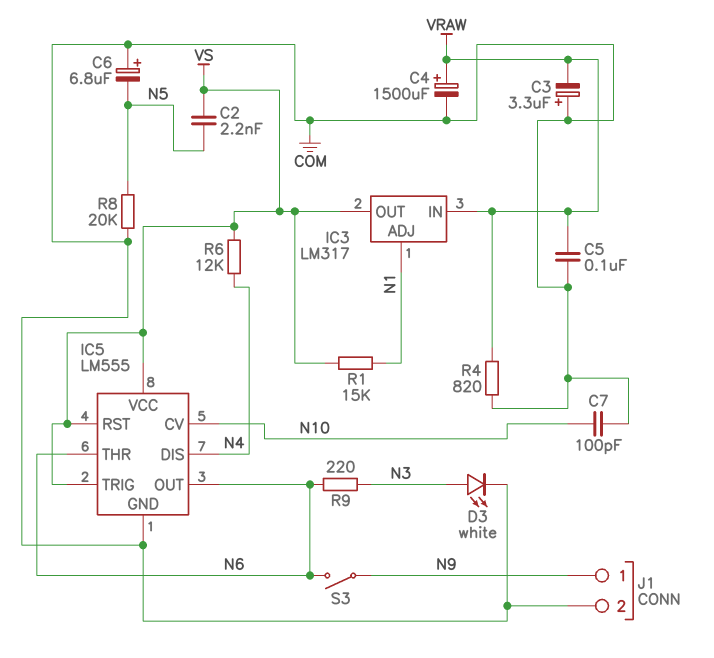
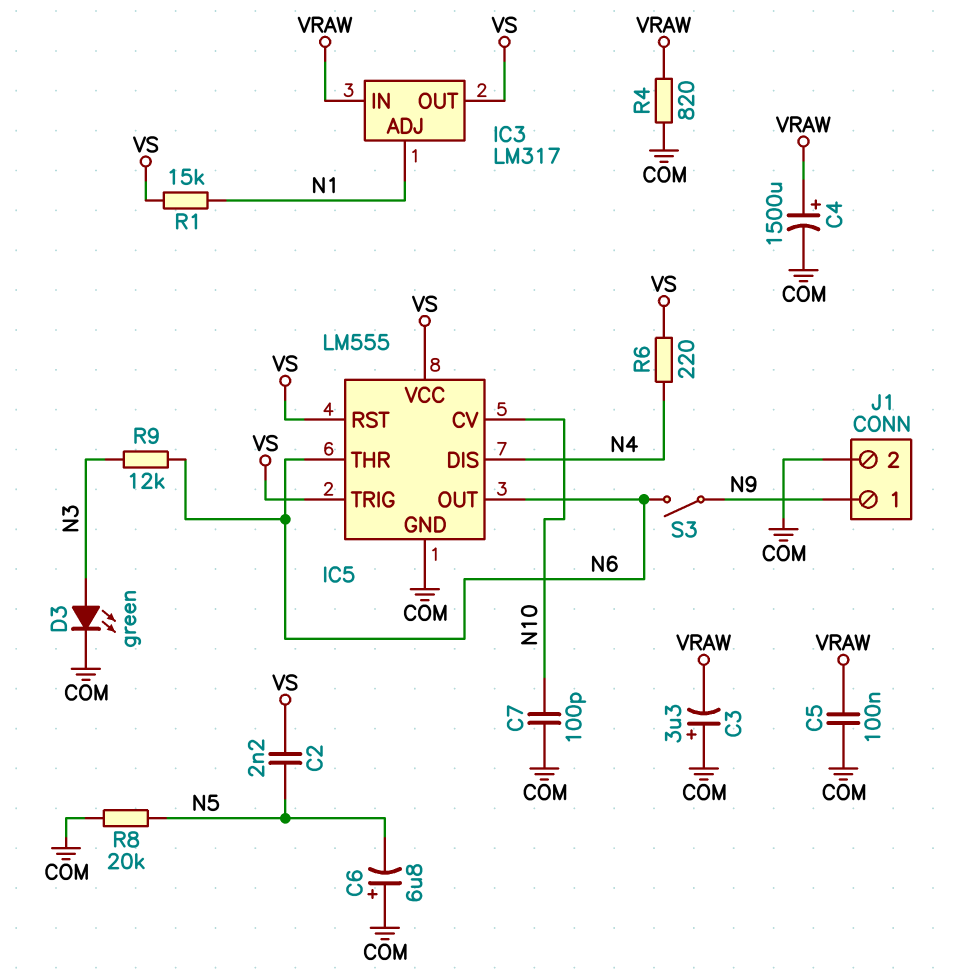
D3: LED white (A N3, K COM) -> LED green (A N3, K COM)
R6: 12k (N4, VS) -> 220 (N4, VS)
R9: 220 (N3, N6) -> 12k (N3, N6)

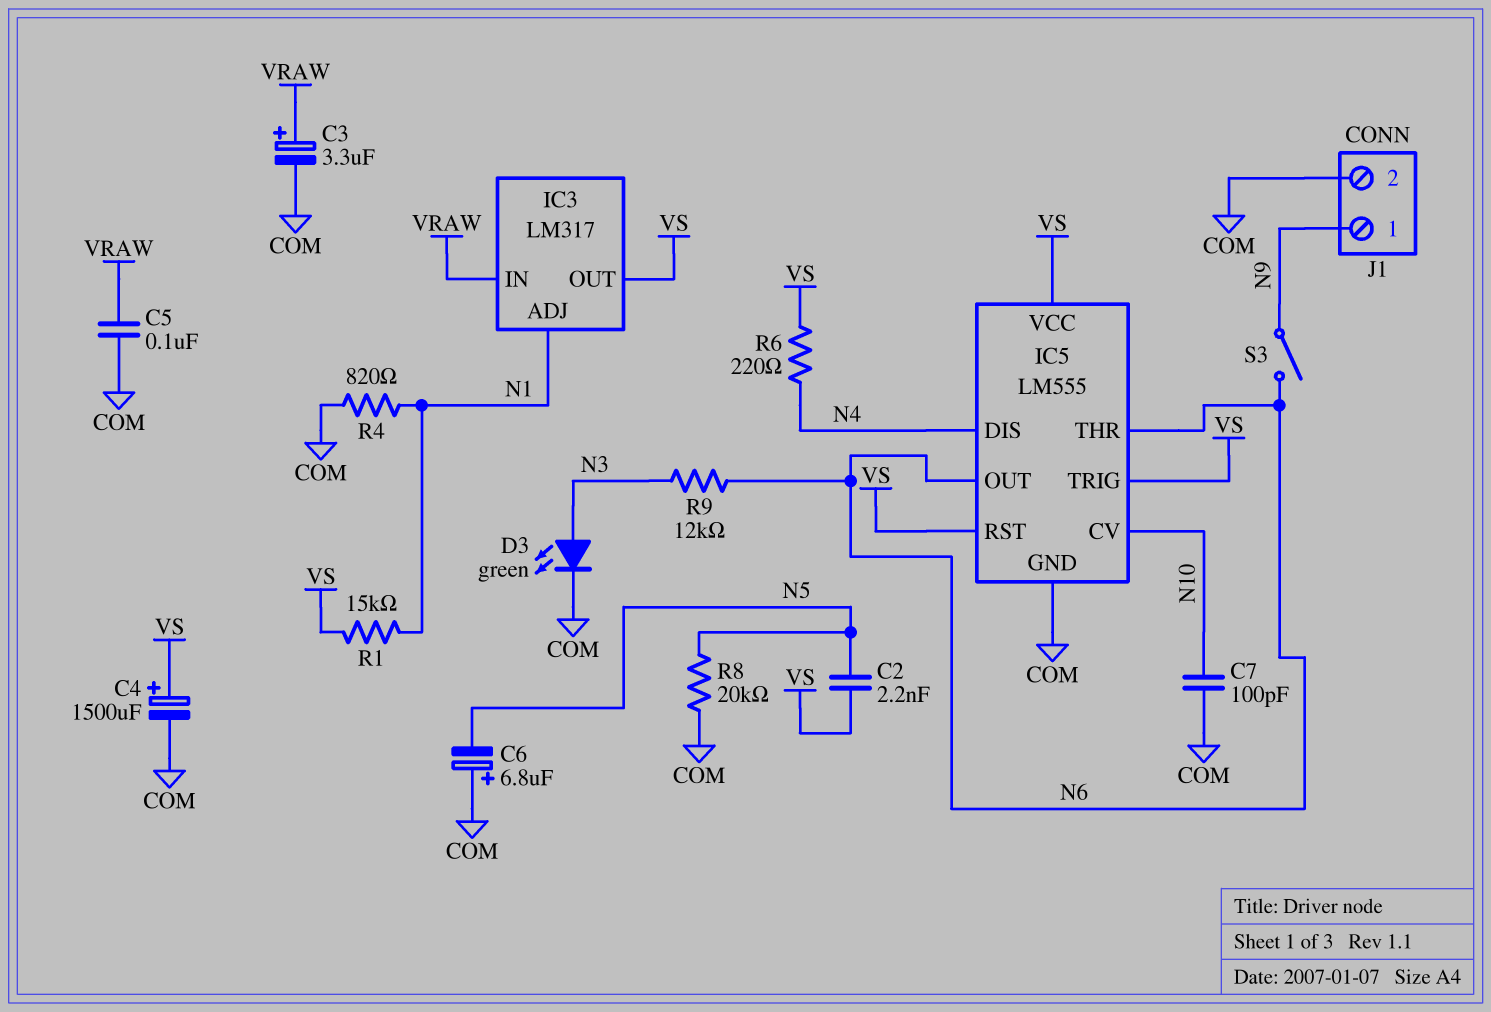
C3: 3.3uF (plus COM, minus VRAW) -> 3.3uF (plus VRAW, minus COM)
C4: 1500uF (plus VRAW, minus COM) -> 1500uF (plus VS, minus COM)
R4: 820 (COM, VRAW) -> 820 (COM, N1)

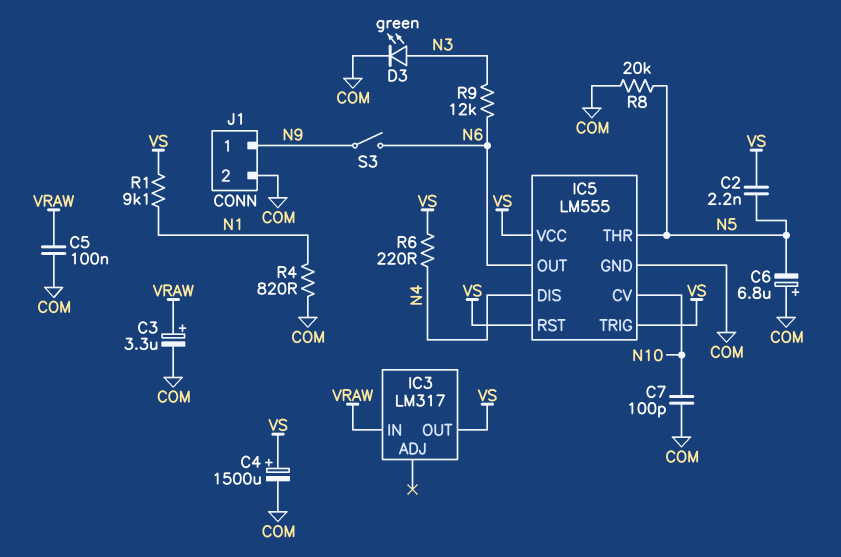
IC3 pin ADJ: N1 -> none
IC5 pin THR: N6 -> N5
R1: 15k (N1, VS) -> 9.1k (N1, VS)

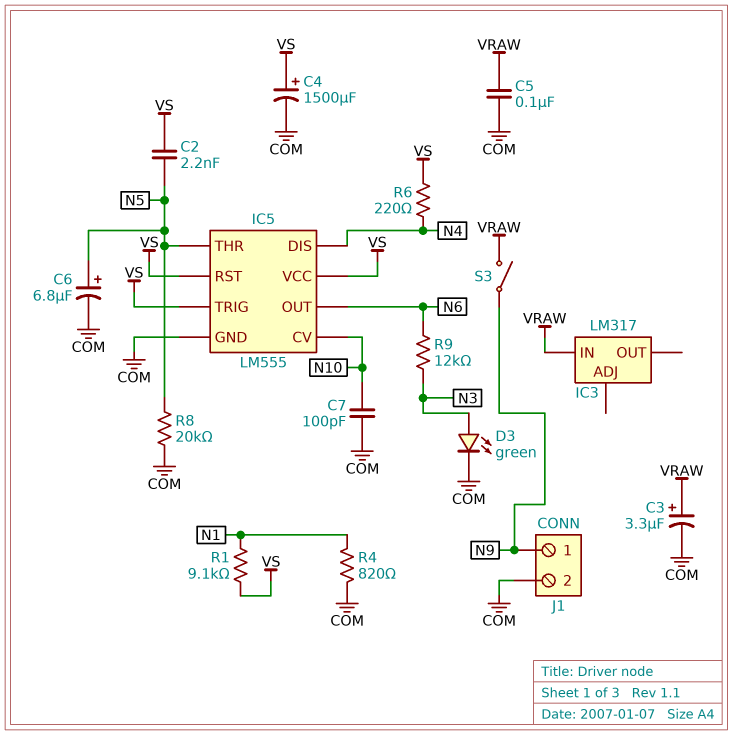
C6: 6.8uF (plus COM, minus N5) -> 6.8uF (plus N5, minus COM)
IC3 pin OUT: VS -> none
S3: switch (N6, N9) -> switch (N9, VRAW)

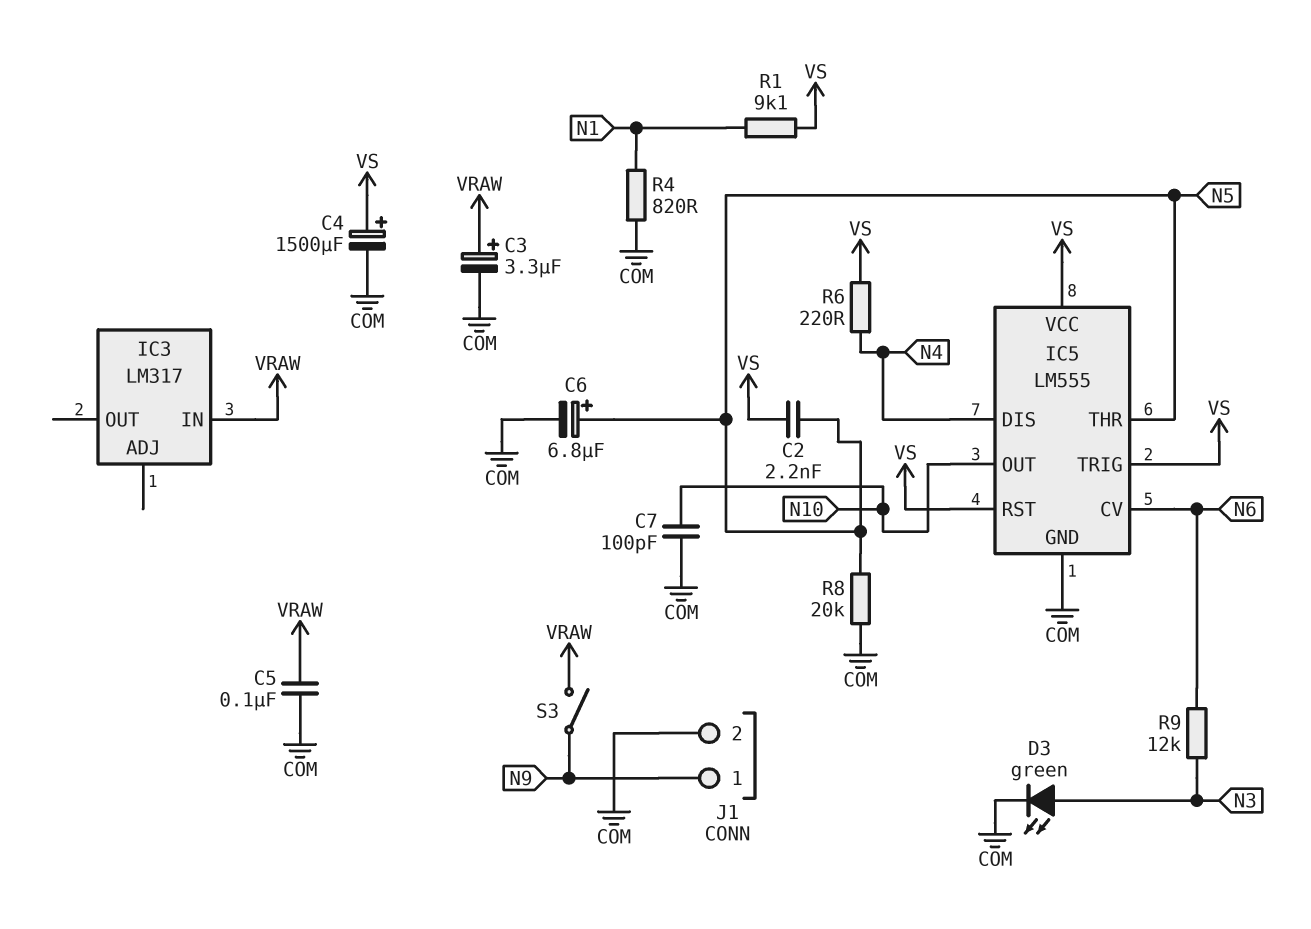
IC5 pin CV: N10 -> N6
IC5 pin OUT: N6 -> N10

